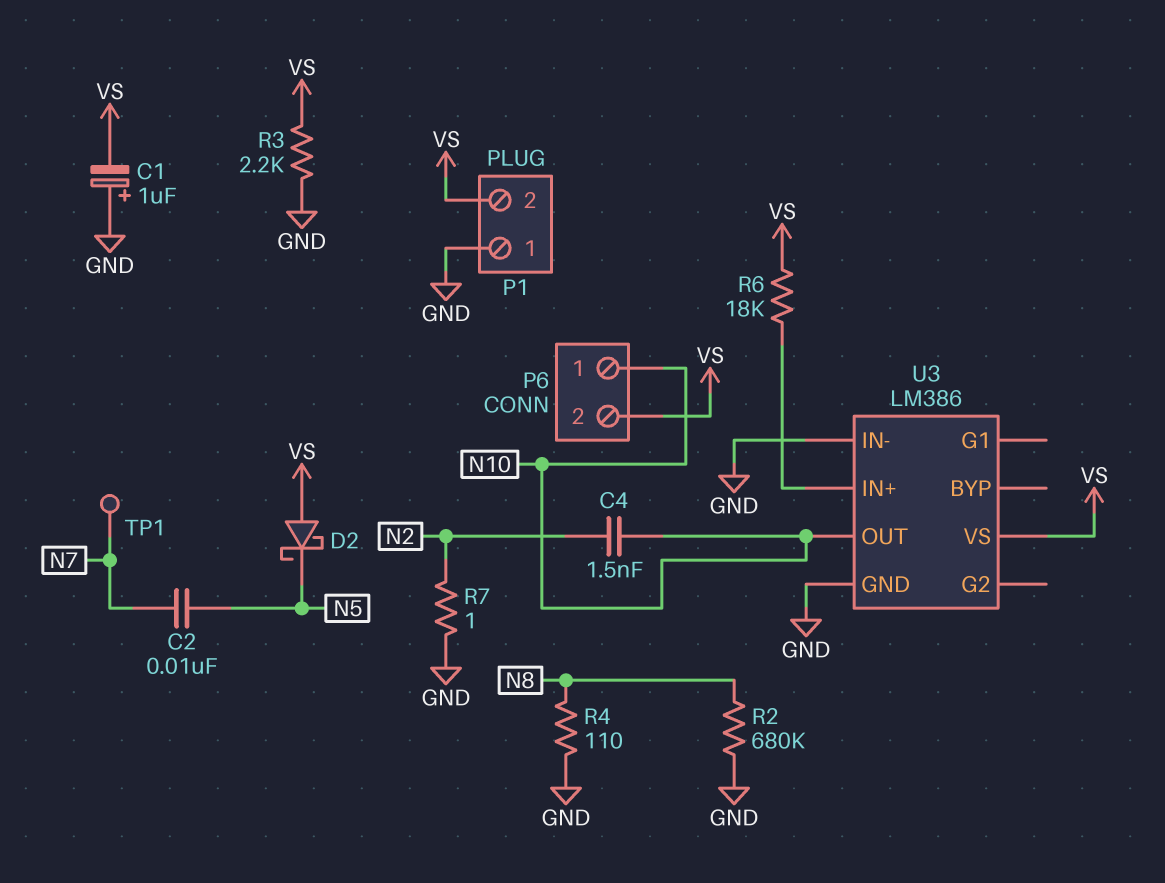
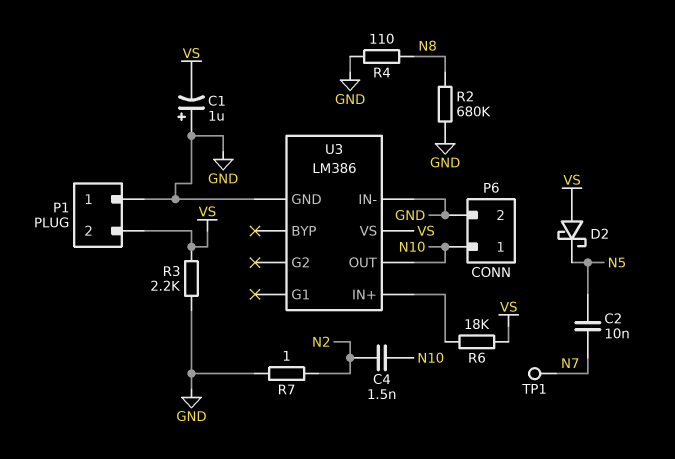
P6 pin 2: VS -> GND

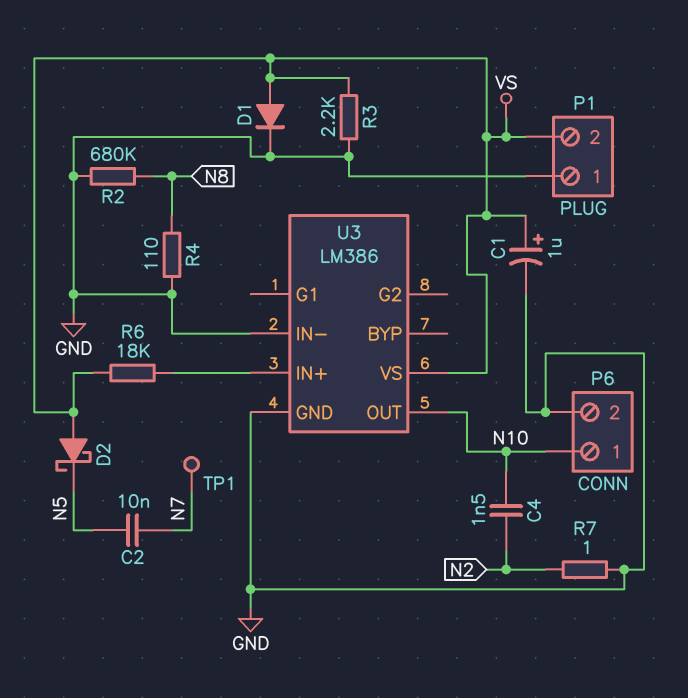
C1: 1uF (plus GND, minus VS) -> 1uF (plus VS, minus GND)
D1: none -> diode (A VS, K GND)

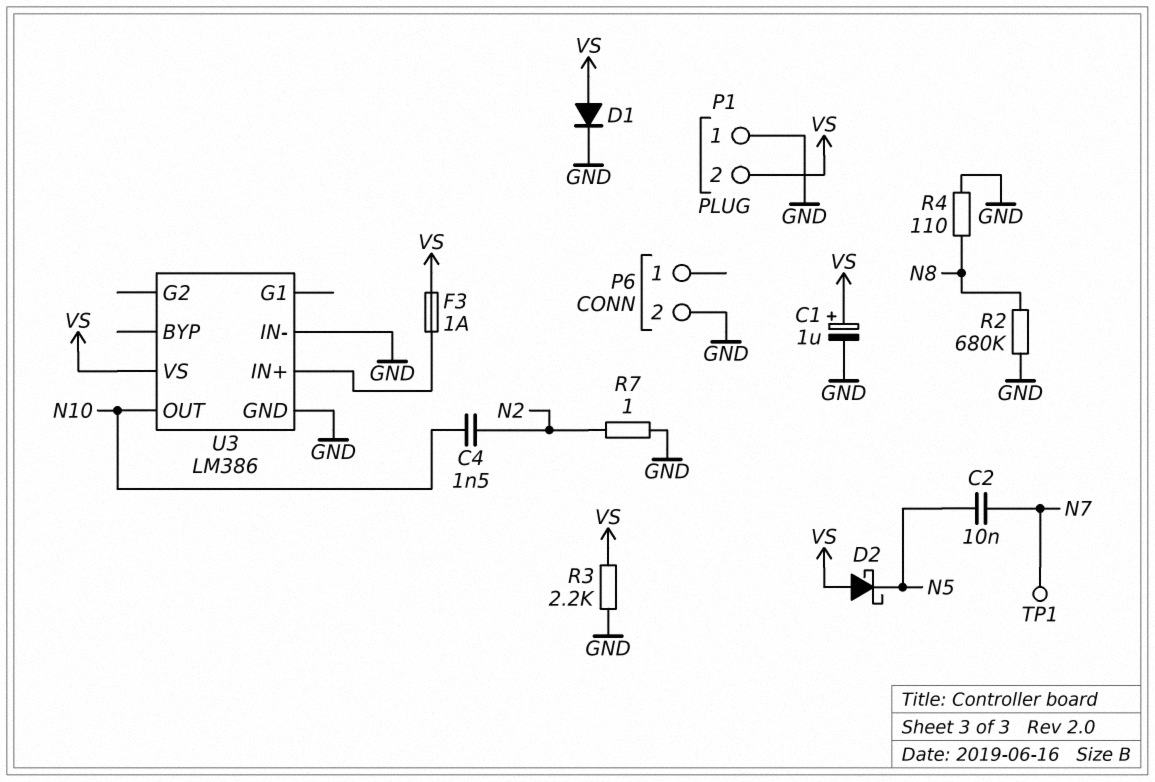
F3: none -> 1A (U3/IN+, VS)
P6 pin 1: N10 -> none
R6: 18k (U3/IN+, VS) -> none

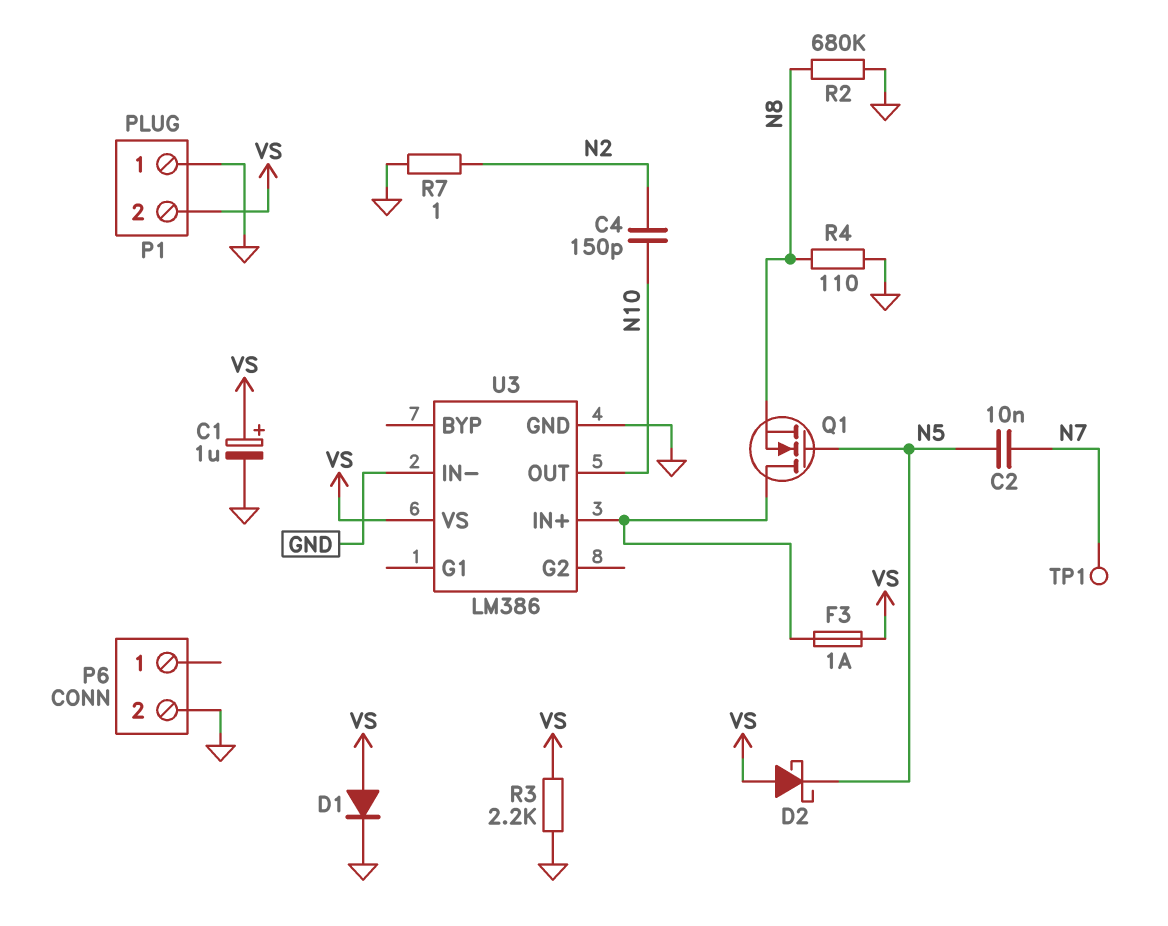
C4: 1.5nF (N2, N10) -> 150pF (N2, N10)
Q1: none -> NMOS (G N5, D U3/IN+, S N8)

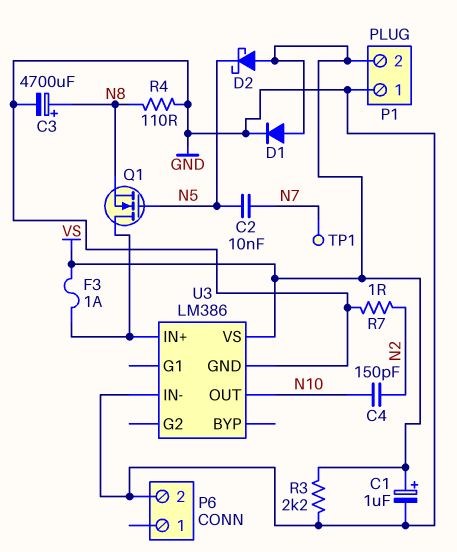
C3: none -> 4700uF (plus N8, minus GND)
R2: 680k (GND, N8) -> none

